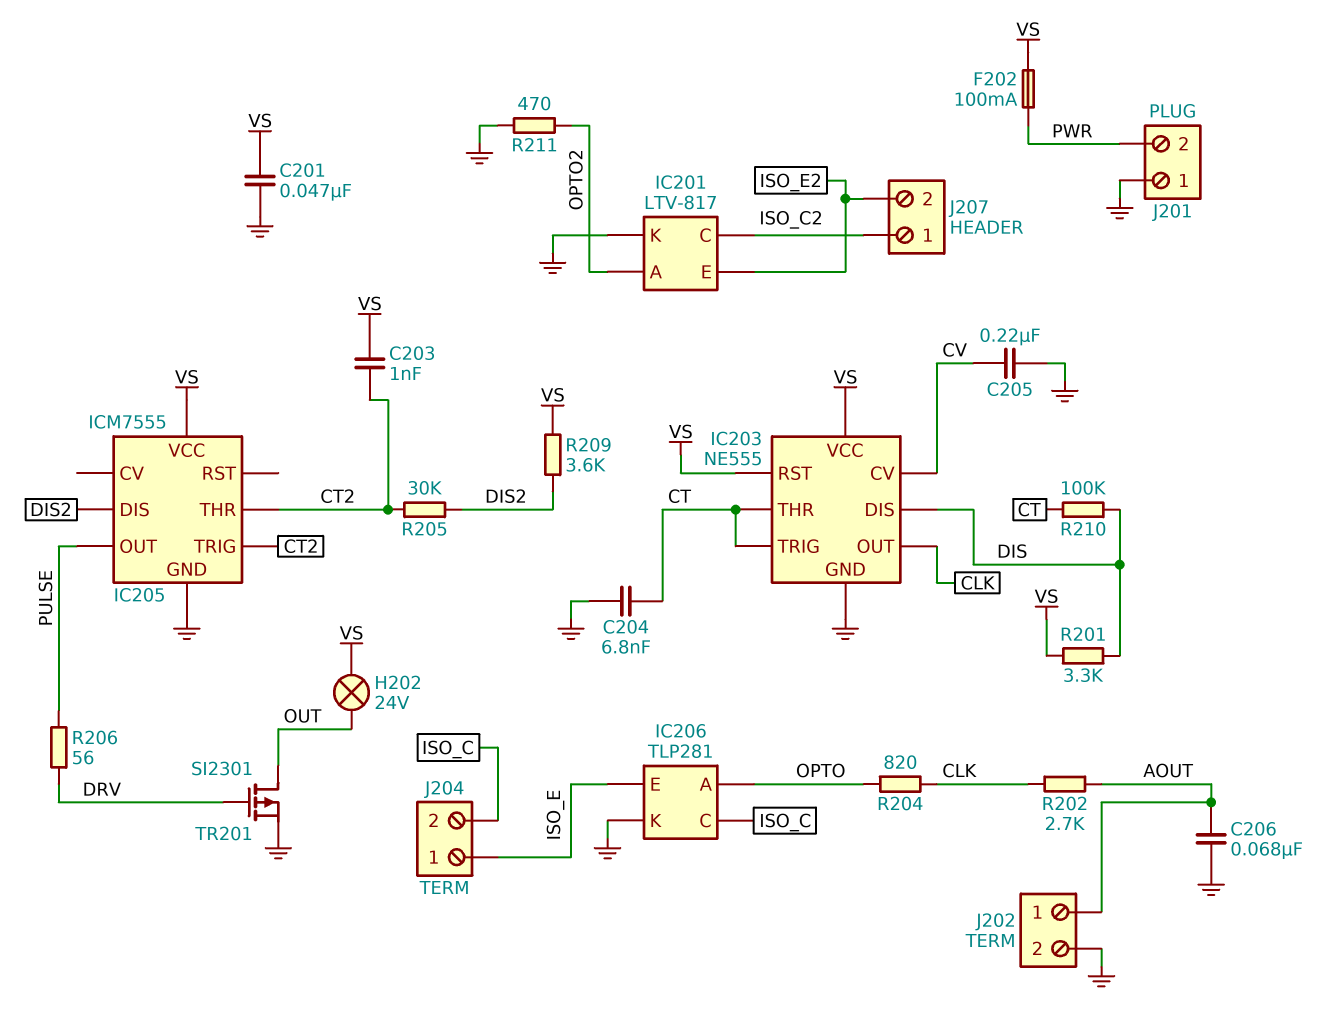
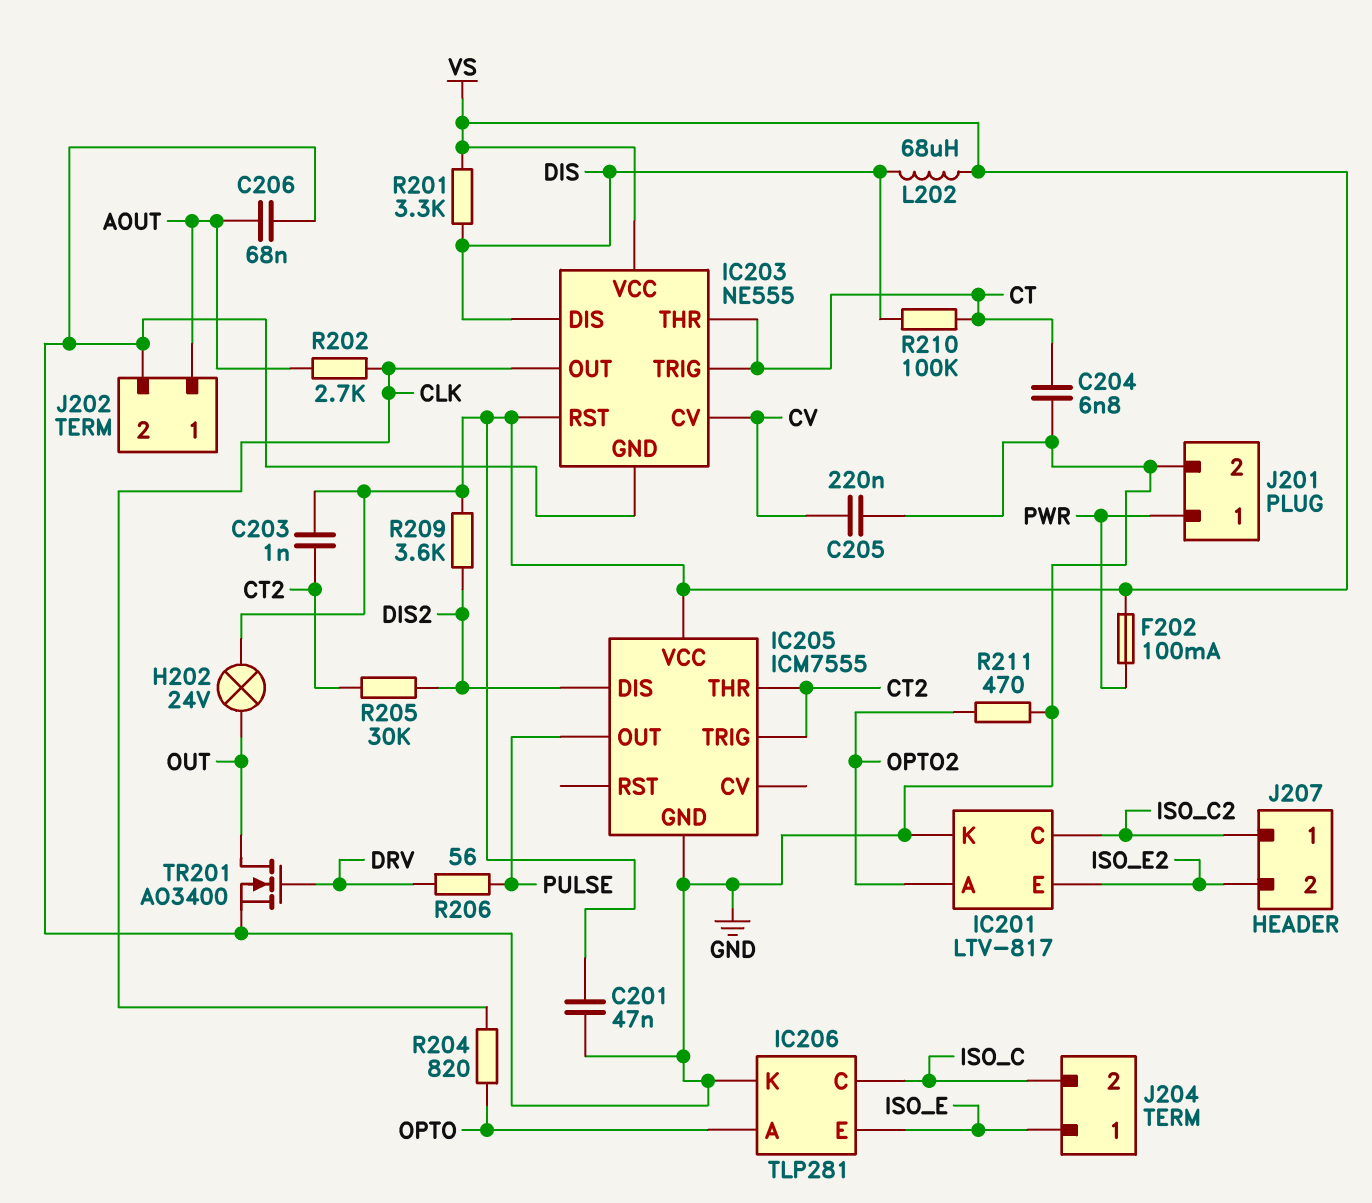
J201 pin 1: GND -> PWR
J201 pin 2: PWR -> GND
L202: none -> 68uH (DIS, VS)
TR201: PMOS SI2301 (G DRV, D OUT, S GND) -> NMOS AO3400 (G DRV, D OUT, S GND)

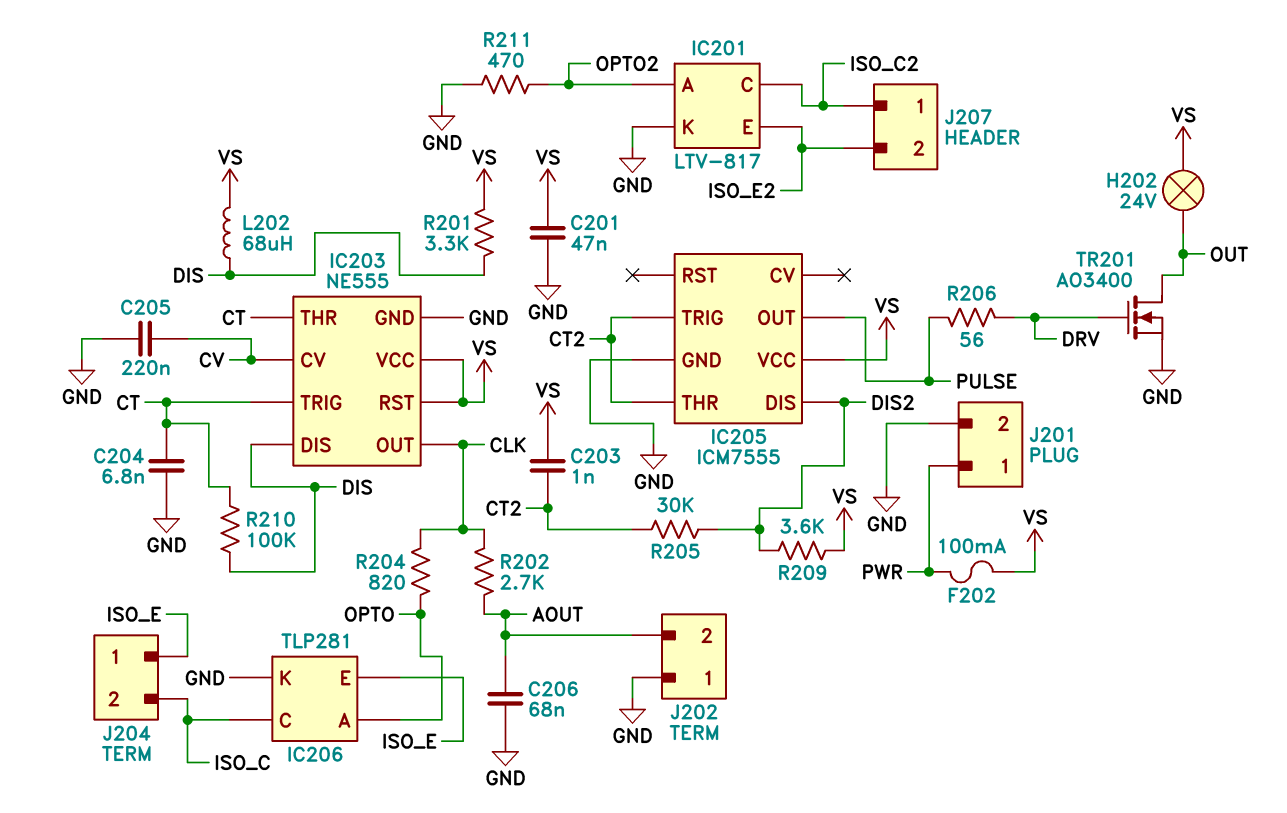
J202 pin 1: AOUT -> GND
J202 pin 2: GND -> AOUT

